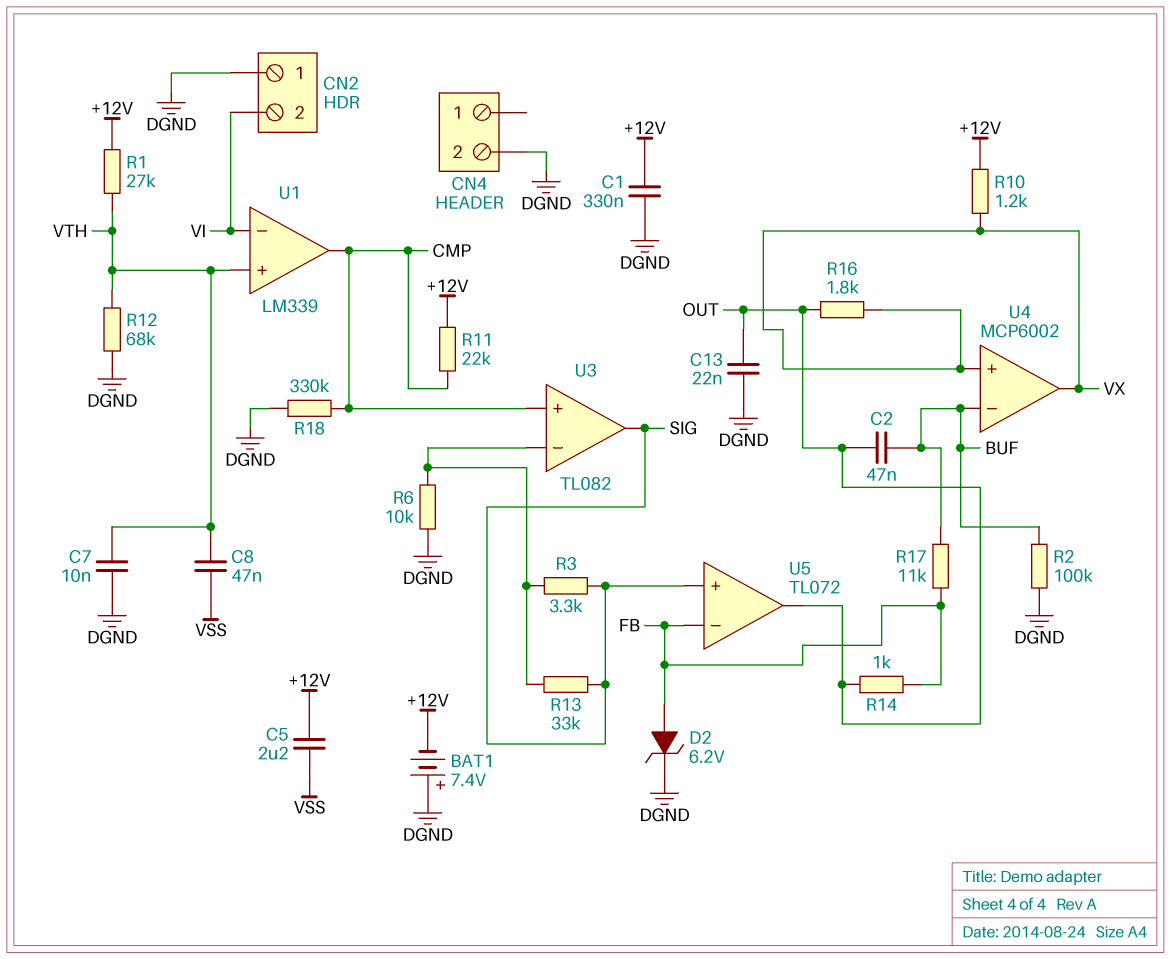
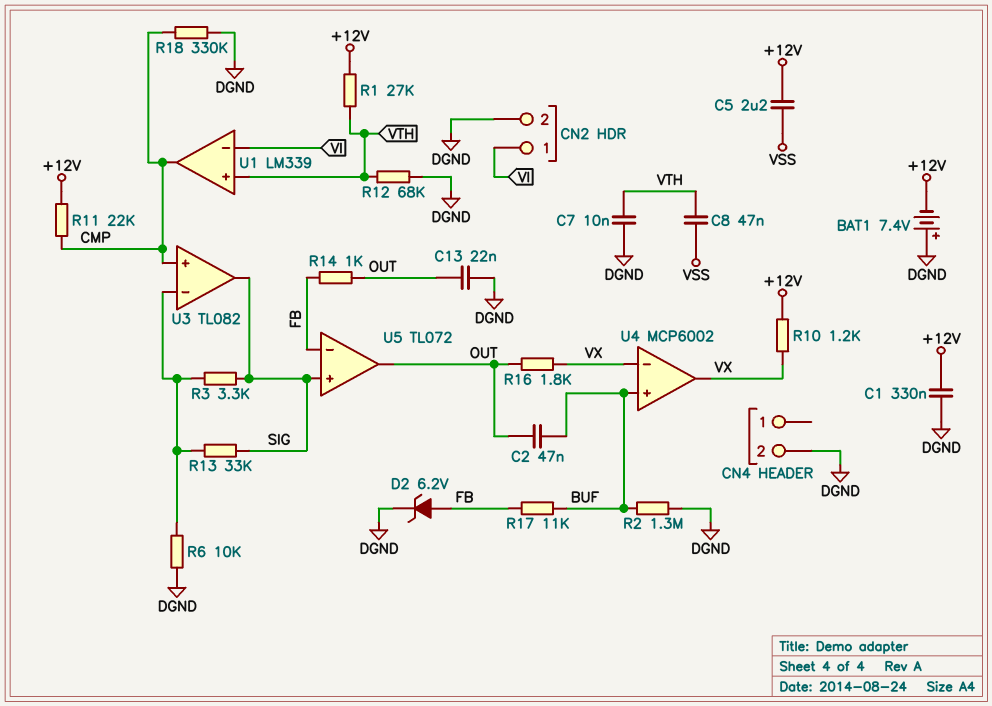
CN2 pin 1: DGND -> VI
CN2 pin 2: VI -> DGND
R2: 100k (BUF, DGND) -> 1.3M (BUF, DGND)
U4 pin in+: VX -> BUF
U4 pin in-: BUF -> VX

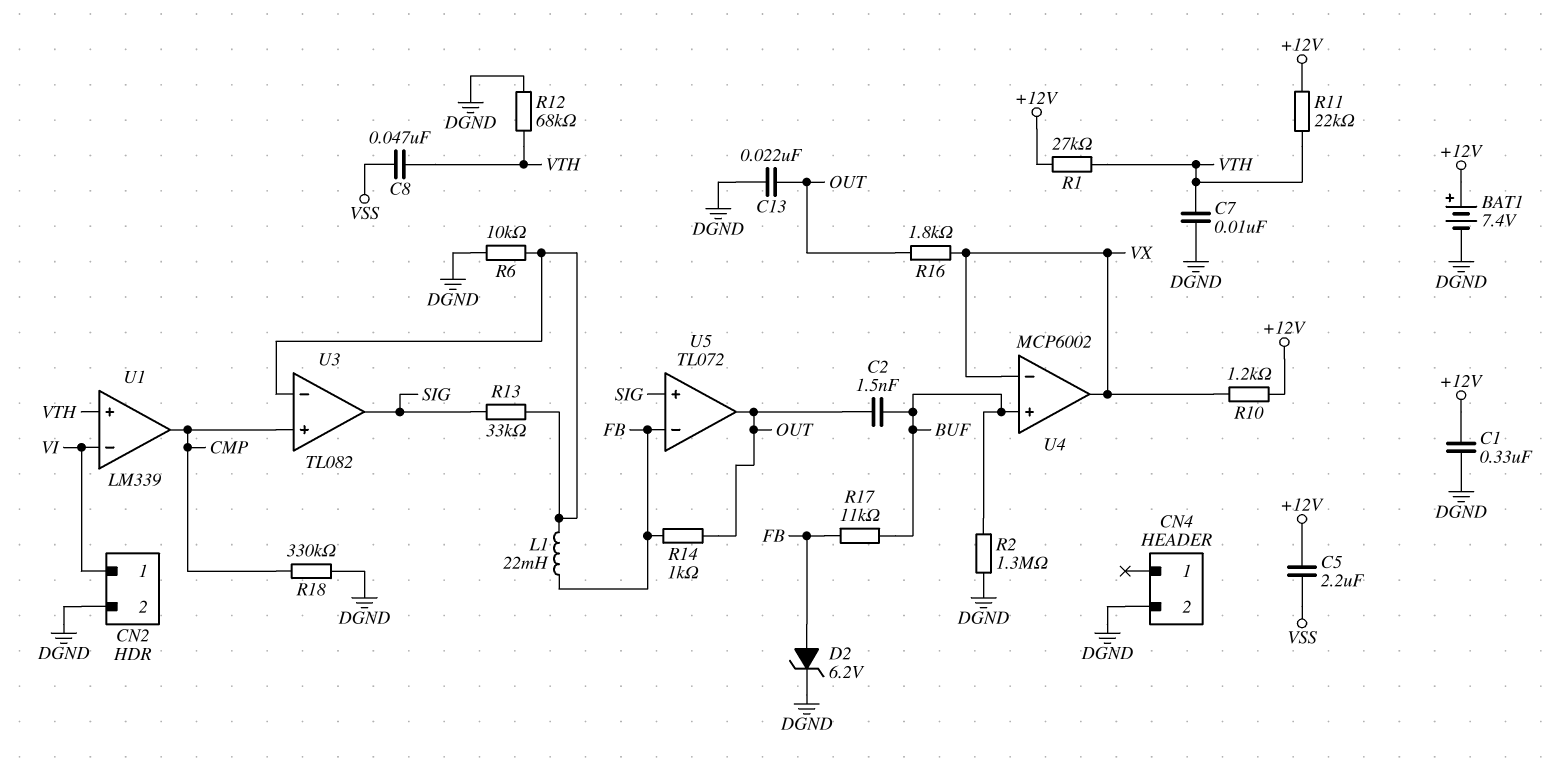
BAT1: 7.4V (plus DGND, minus +12V) -> 7.4V (plus +12V, minus DGND)
C2: 47nF (BUF, OUT) -> 1.5nF (BUF, OUT)
L1: none -> 22mH (FB, U3/in-)
R3: 3.3k (SIG, U3/in-) -> none
R11: 22k (+12V, CMP) -> 22k (+12V, VTH)

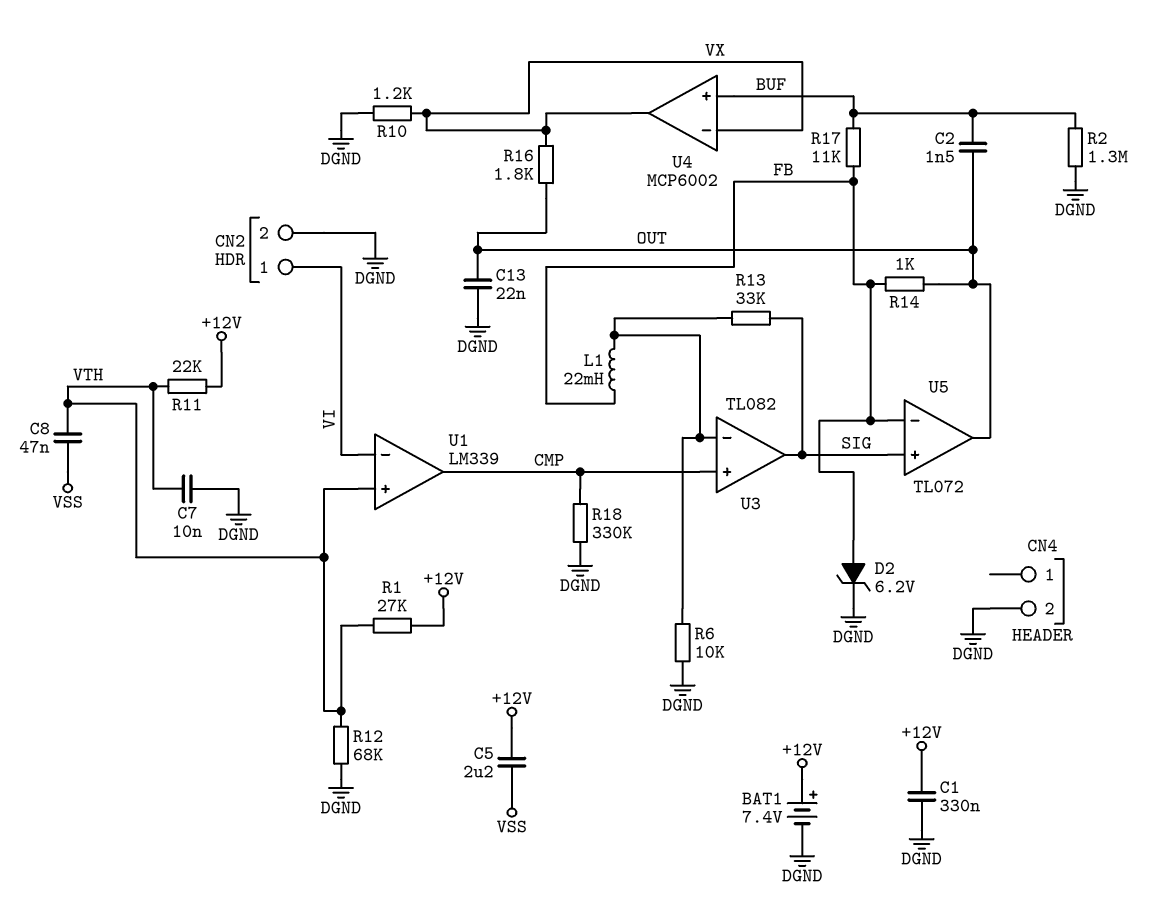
R10: 1.2k (+12V, VX) -> 1.2k (DGND, VX)

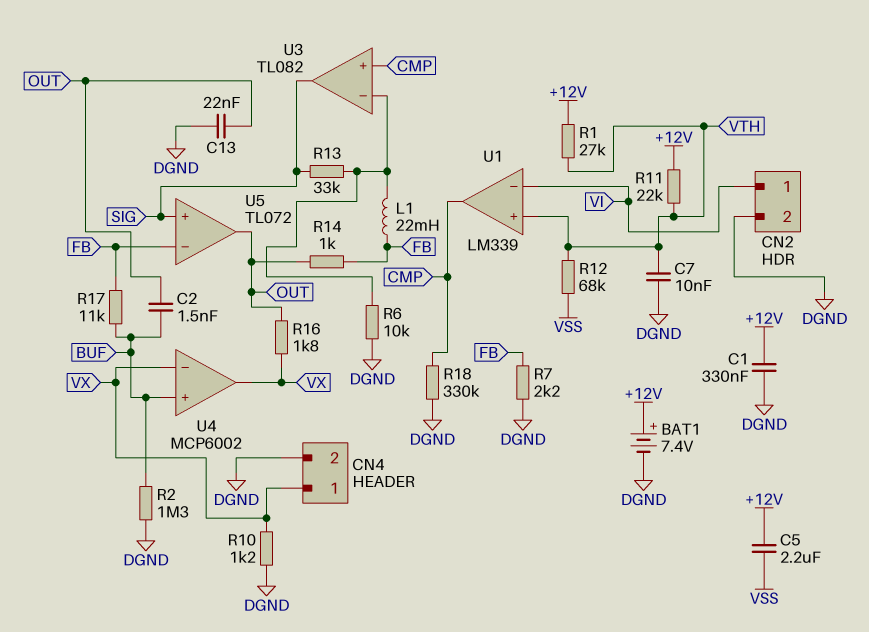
C8: 47nF (VSS, VTH) -> none
CN4 pin 1: none -> VX
D2: zener 6.2V (A FB, K DGND) -> none
R7: none -> 2.2k (DGND, FB)
R12: 68k (DGND, VTH) -> 68k (VSS, VTH)

